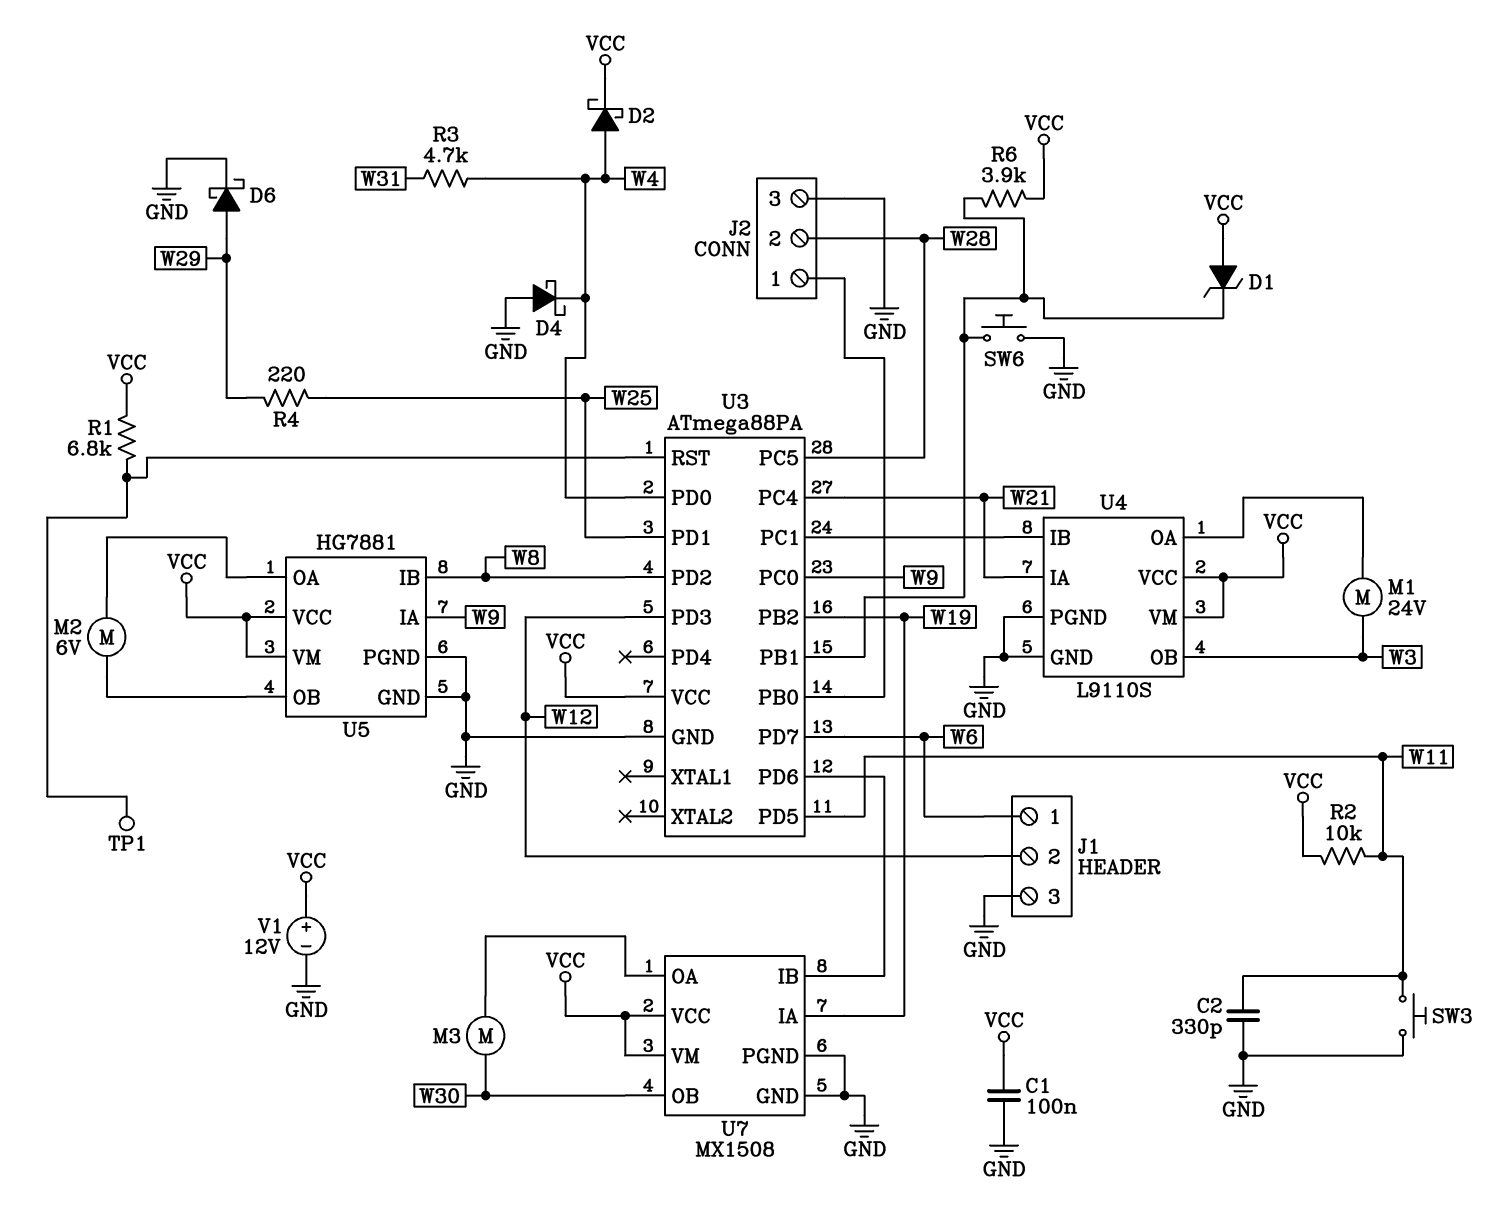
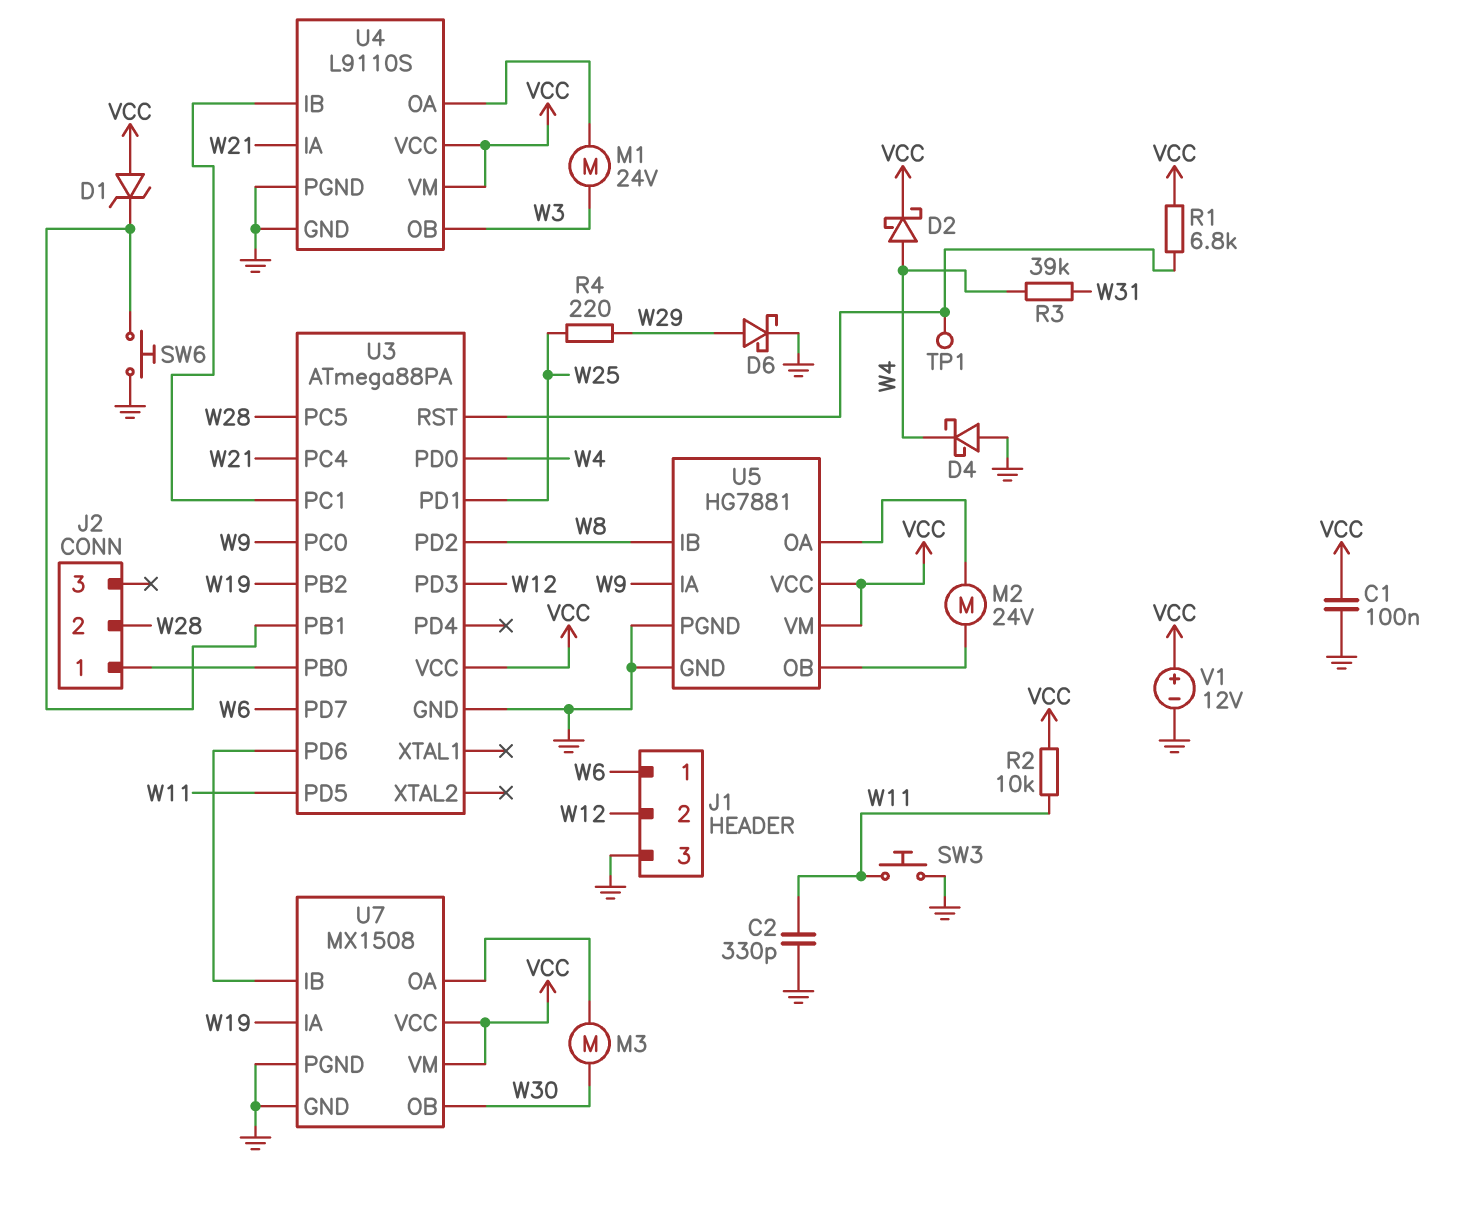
J2 pin 3: GND -> none
M2: motor 6V (U5/OA, U5/OB) -> motor 24V (U5/OA, U5/OB)
R3: 4.7k (W4, W31) -> 39k (W4, W31)
R6: 3.9k (U3/PB1, VCC) -> none

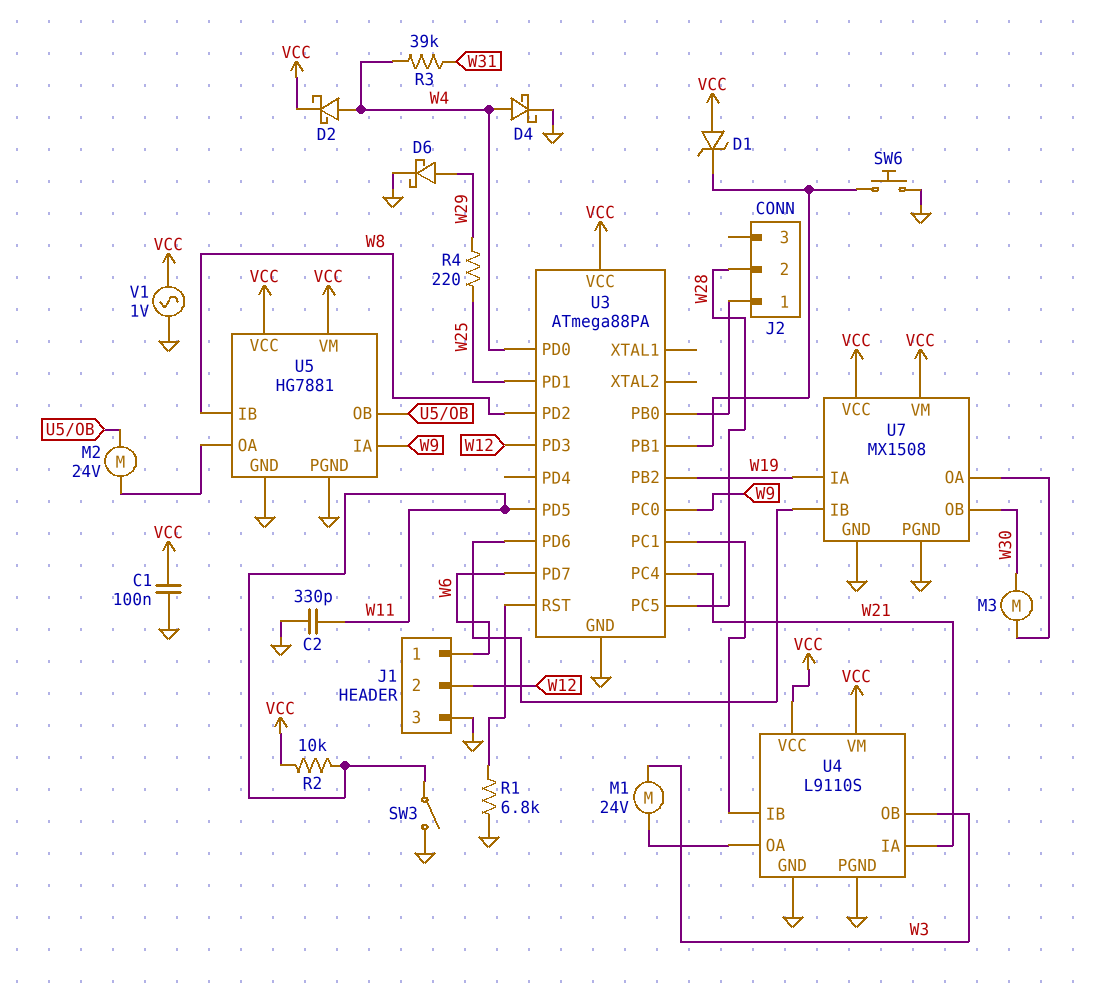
D4: schottky (A GND, K W4) -> schottky (A W4, K GND)
R1: 6.8k (U3/RST, VCC) -> 6.8k (GND, U3/RST)
SW3: button (GND, W11) -> switch (GND, W11)
TP1: test point (U3/RST) -> none
V1: 12V (plus VCC, minus GND) -> AC 1V (GND, VCC)

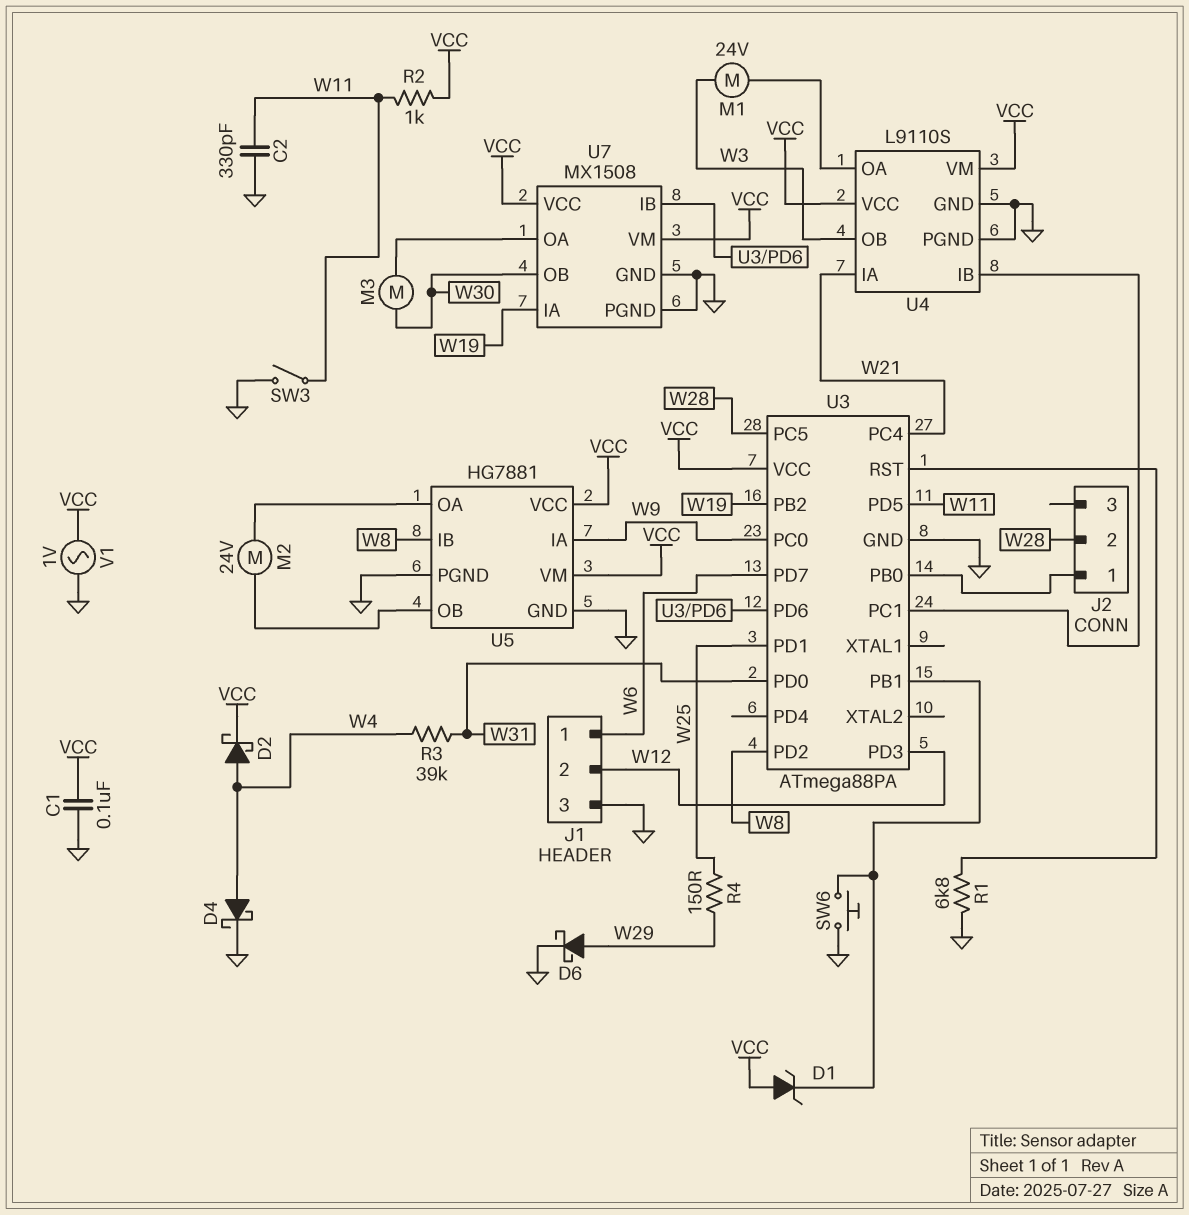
R2: 10k (VCC, W11) -> 1k (VCC, W11)
R4: 220 (W25, W29) -> 150 (W25, W29)
U3 pin PD0: W4 -> W31

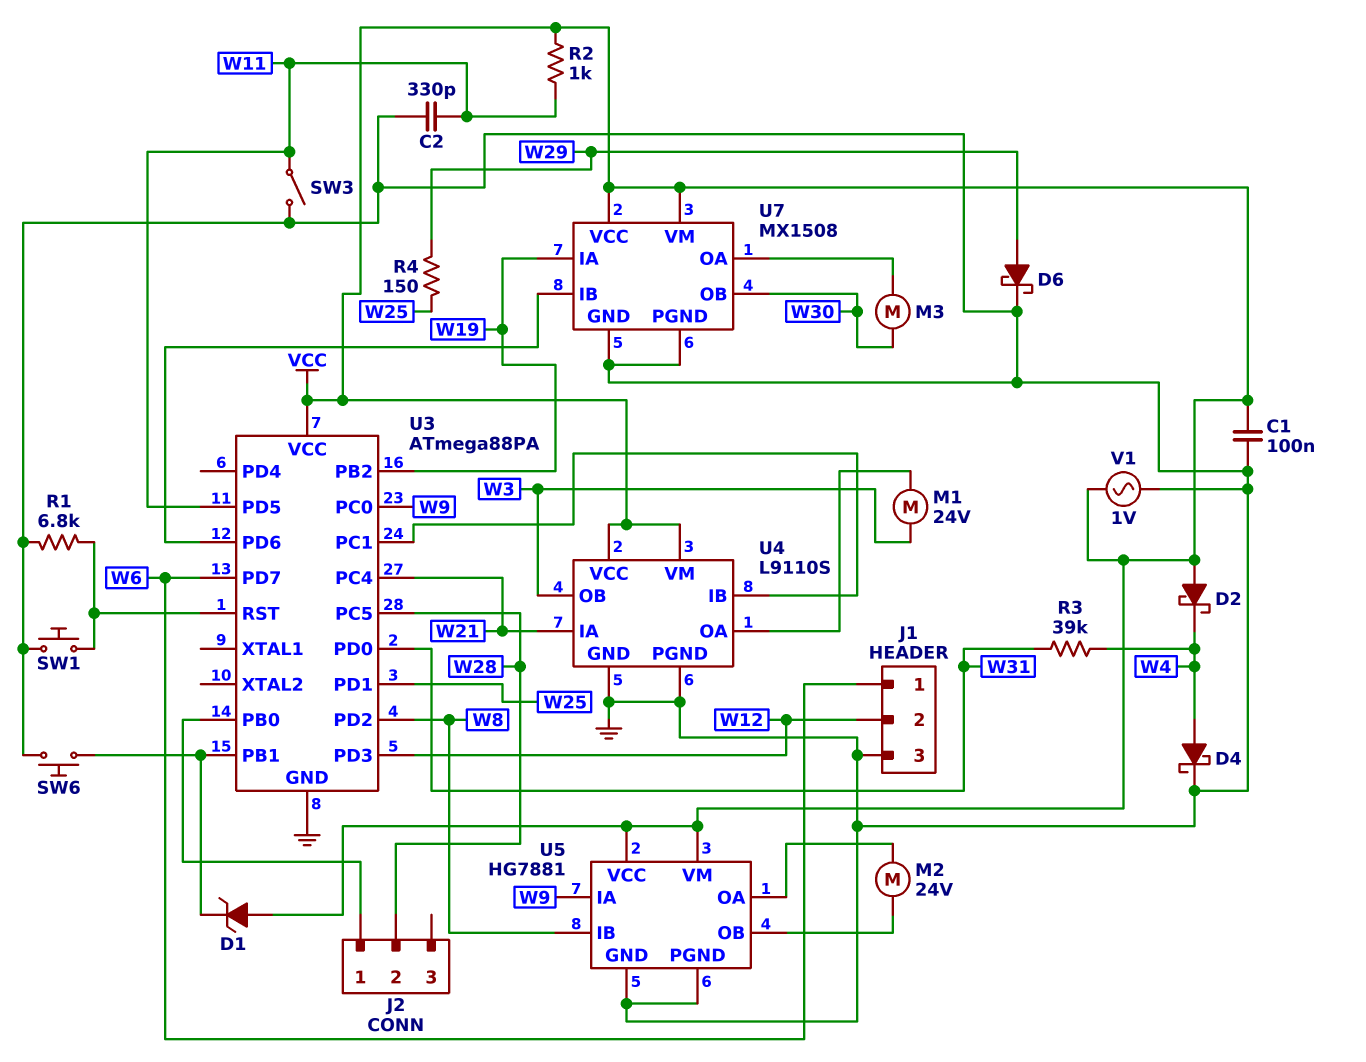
D2: schottky (A W4, K VCC) -> schottky (A VCC, K W4)
SW1: none -> button (GND, U3/RST)

